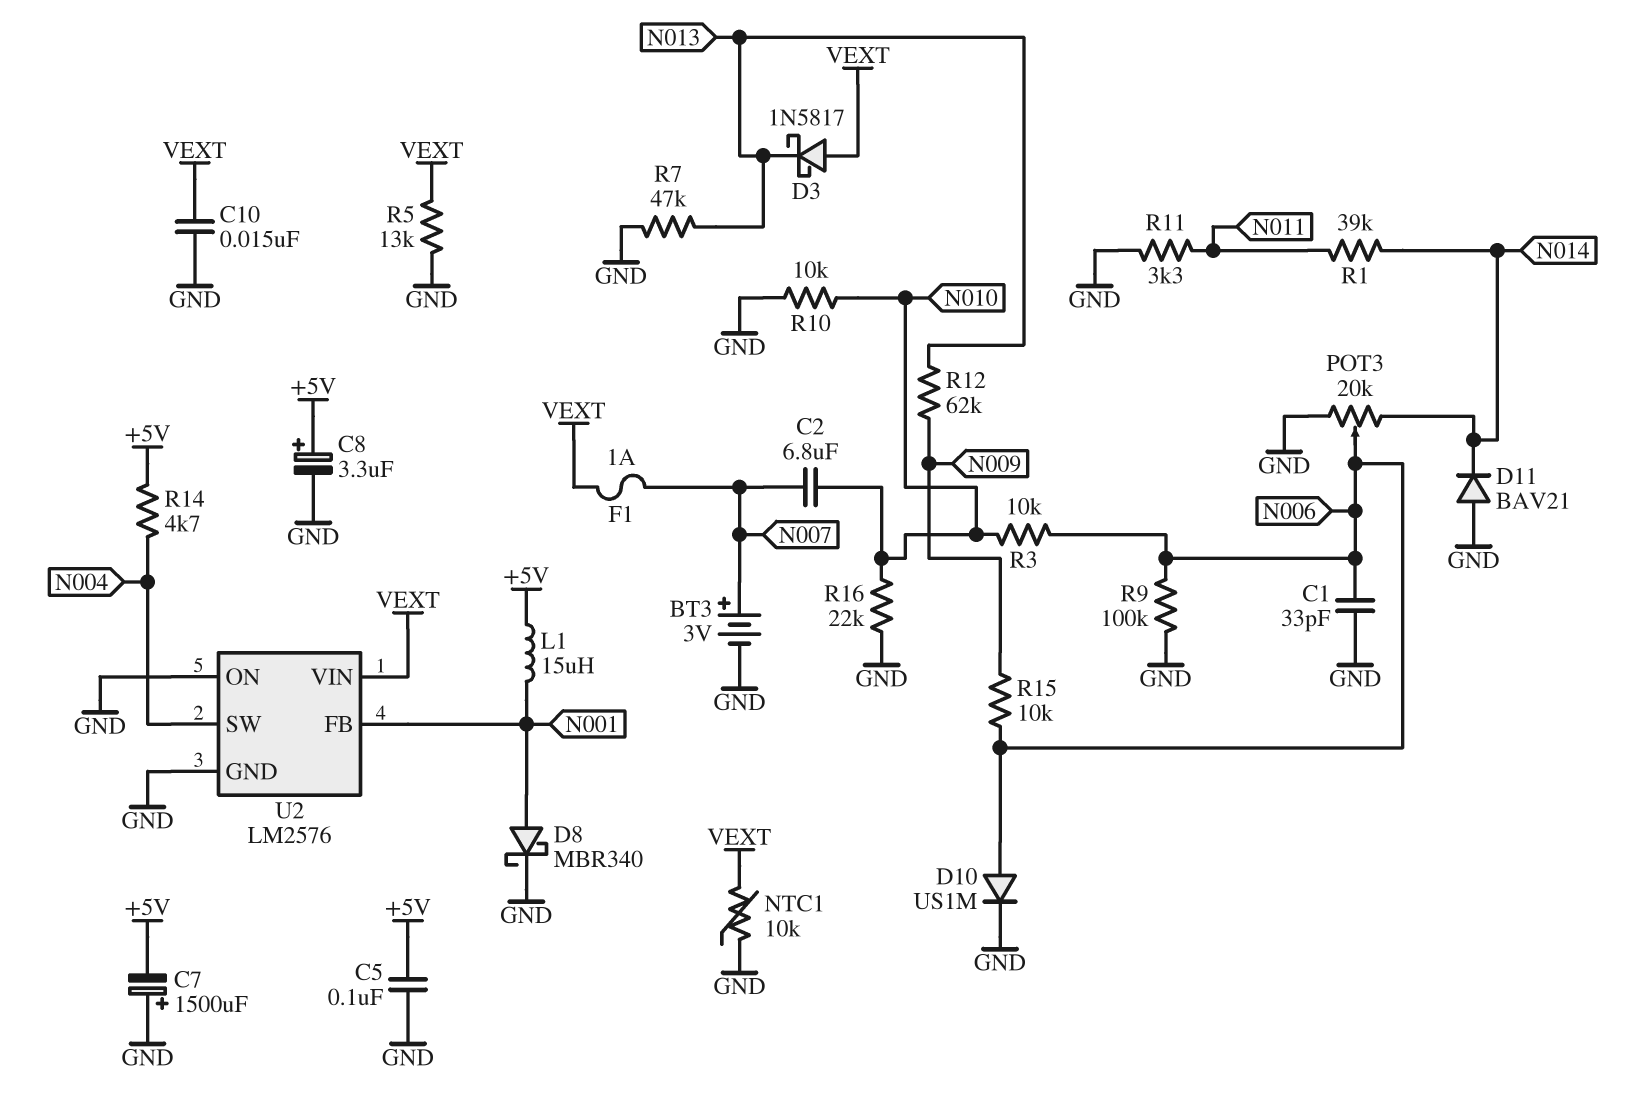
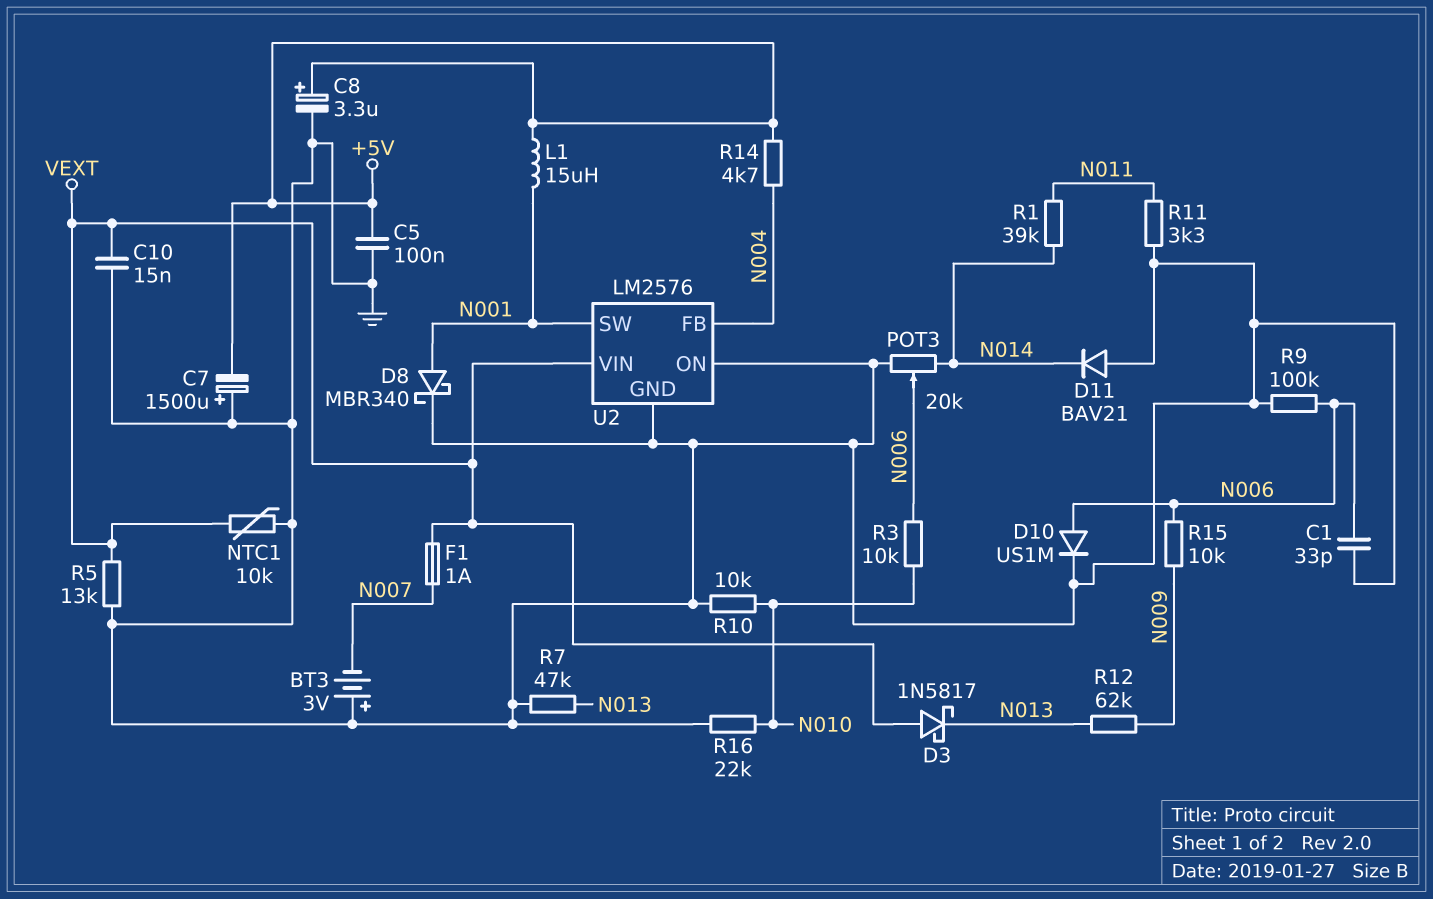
BT3: 3V (plus N007, minus GND) -> 3V (plus GND, minus N007)
C2: 6.8uF (N007, N010) -> none
U2 pin FB: N001 -> N004
U2 pin SW: N004 -> N001

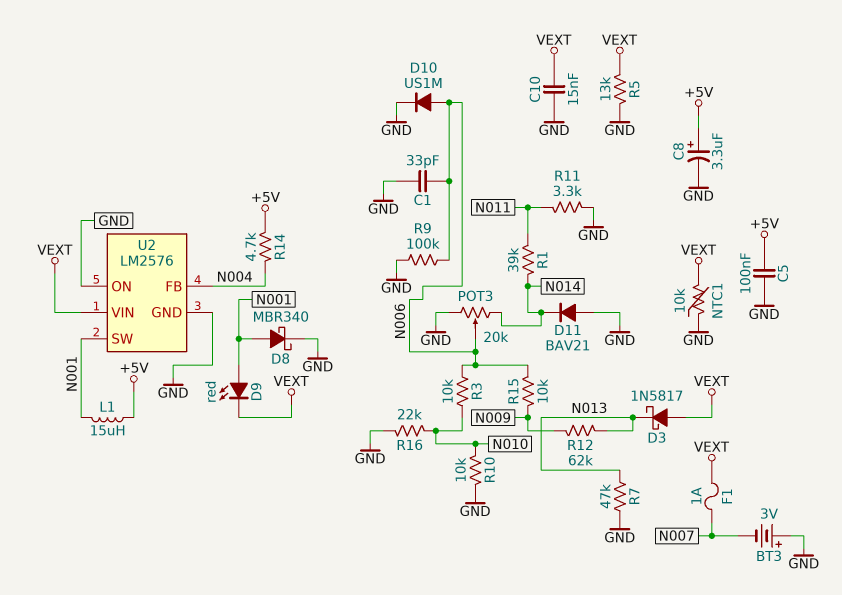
C7: 1500uF (plus GND, minus +5V) -> none
D9: none -> LED red (A N001, K VEXT)

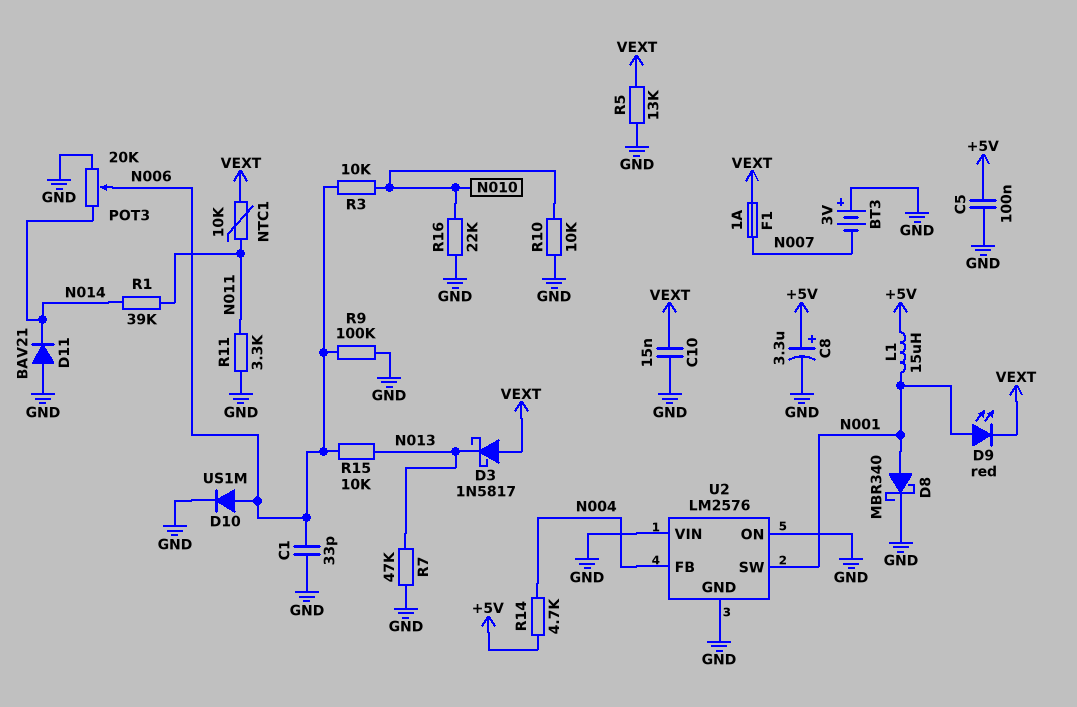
NTC1: 10k (GND, VEXT) -> 10k (N011, VEXT)
R12: 62k (N009, N013) -> none
R15: 10k (N006, N009) -> 10k (N006, N013)
U2 pin VIN: VEXT -> GND

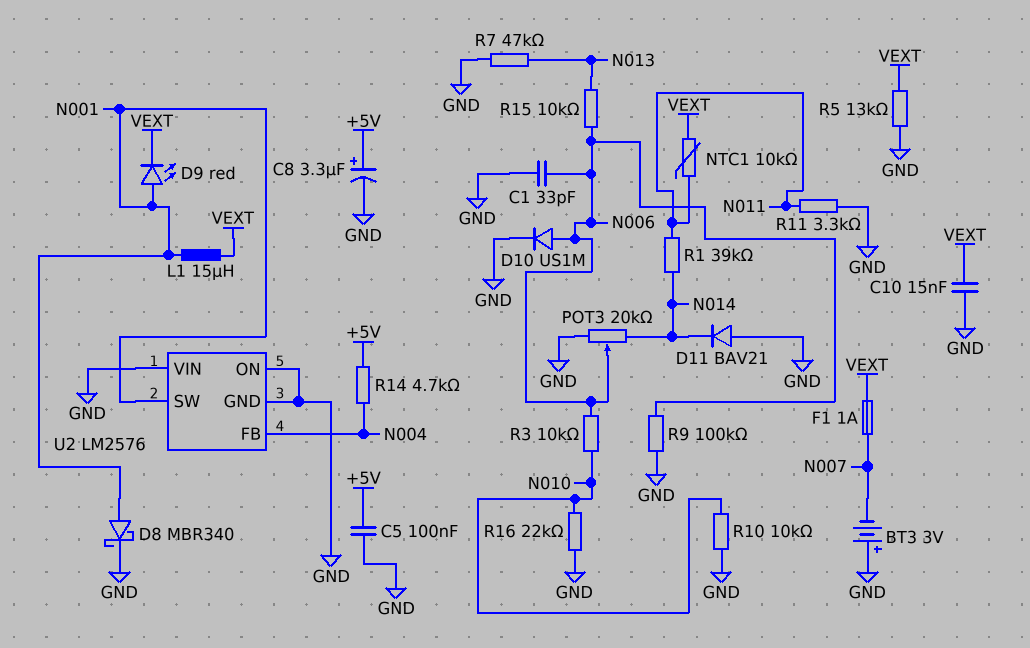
D3: schottky 1N5817 (A VEXT, K N013) -> none
L1: 15uH (+5V, N001) -> 15uH (N001, VEXT)

